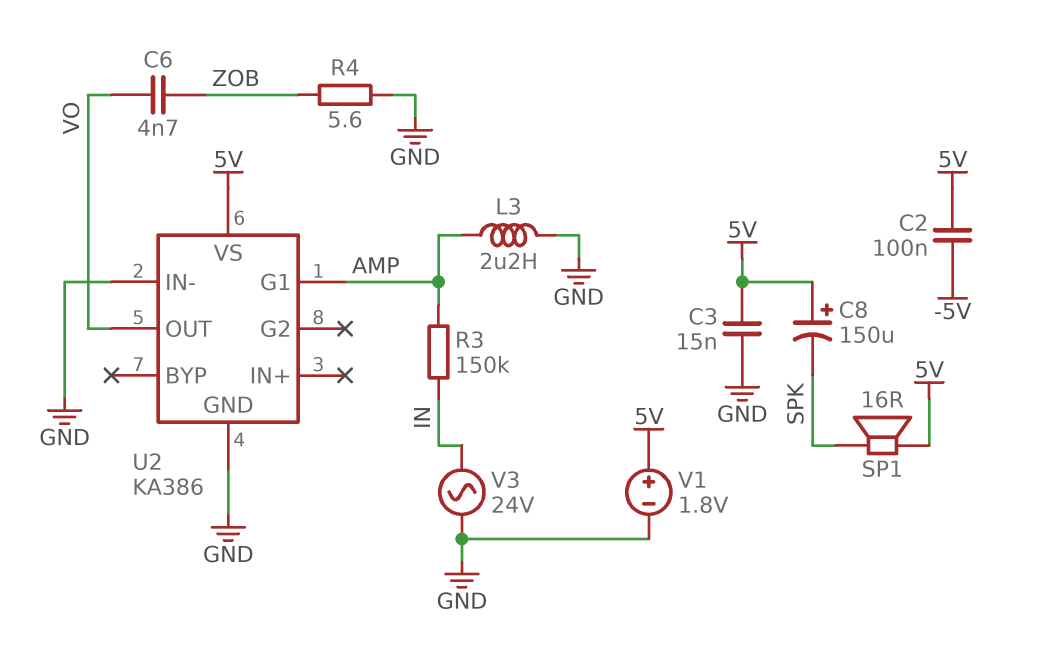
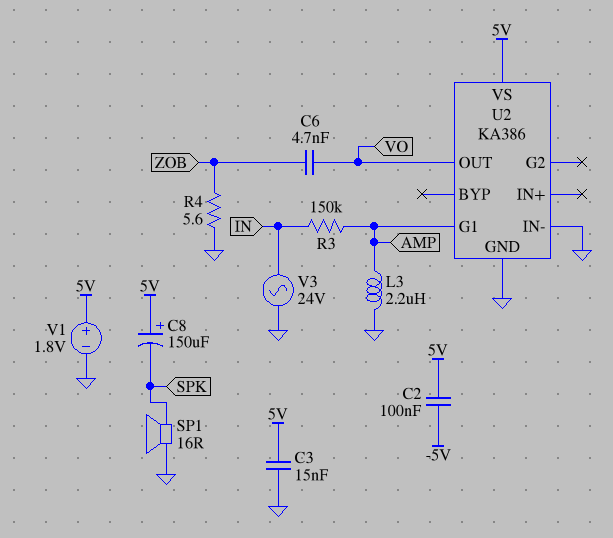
SP1: speaker 16R (5V, SPK) -> speaker 16R (GND, SPK)

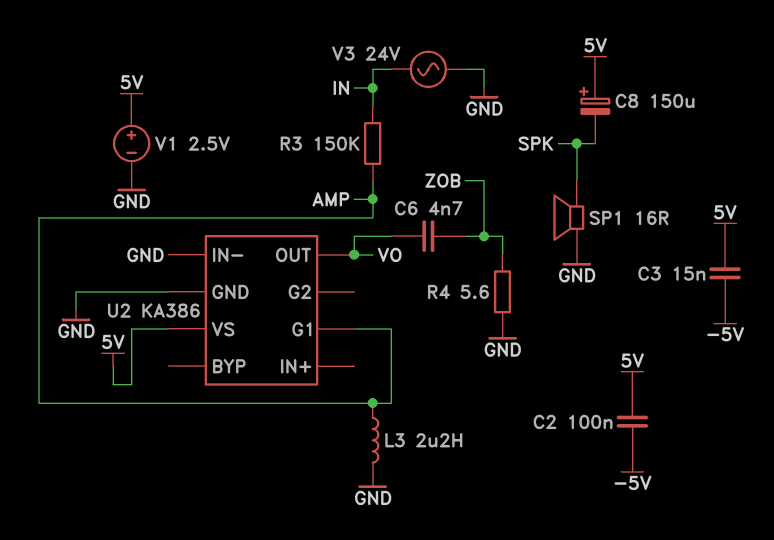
C3: 15nF (5V, GND) -> 15nF (-5V, 5V)
V1: 1.8V (plus 5V, minus GND) -> 2.5V (plus 5V, minus GND)

